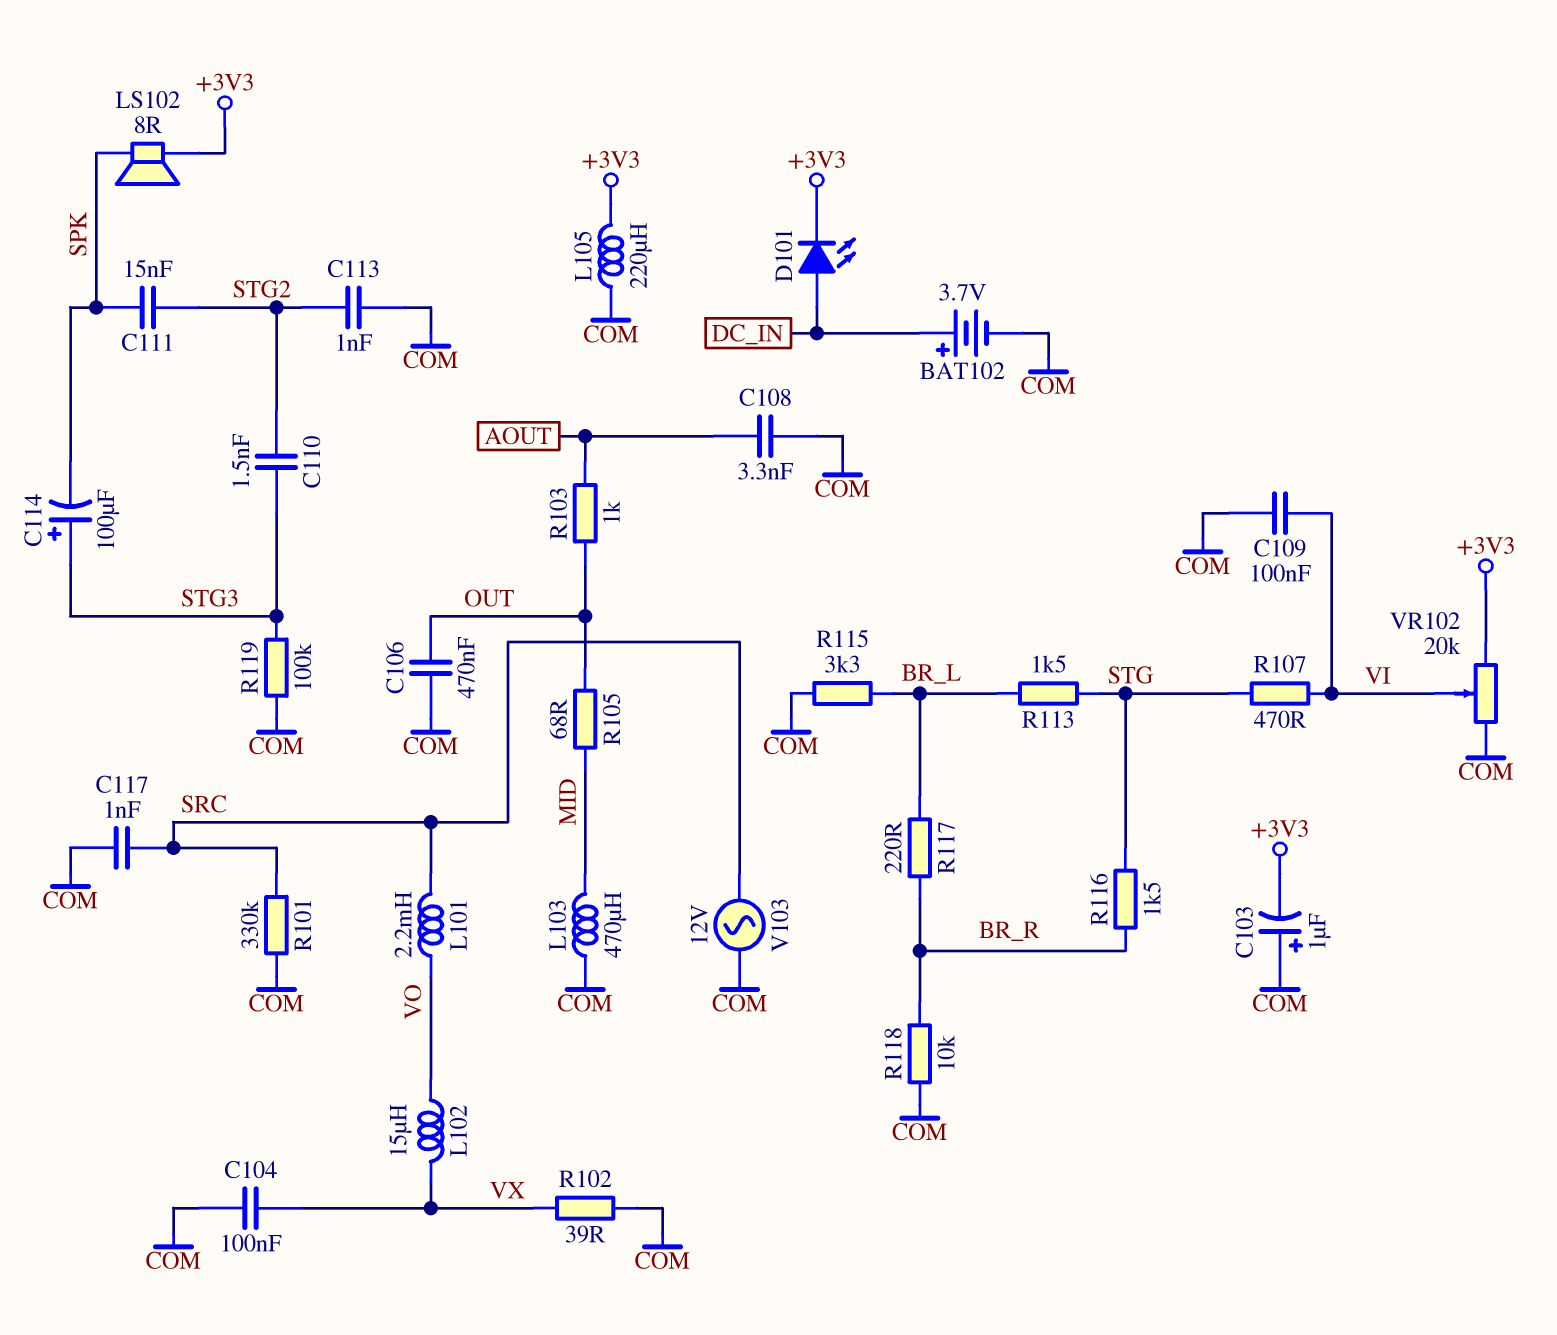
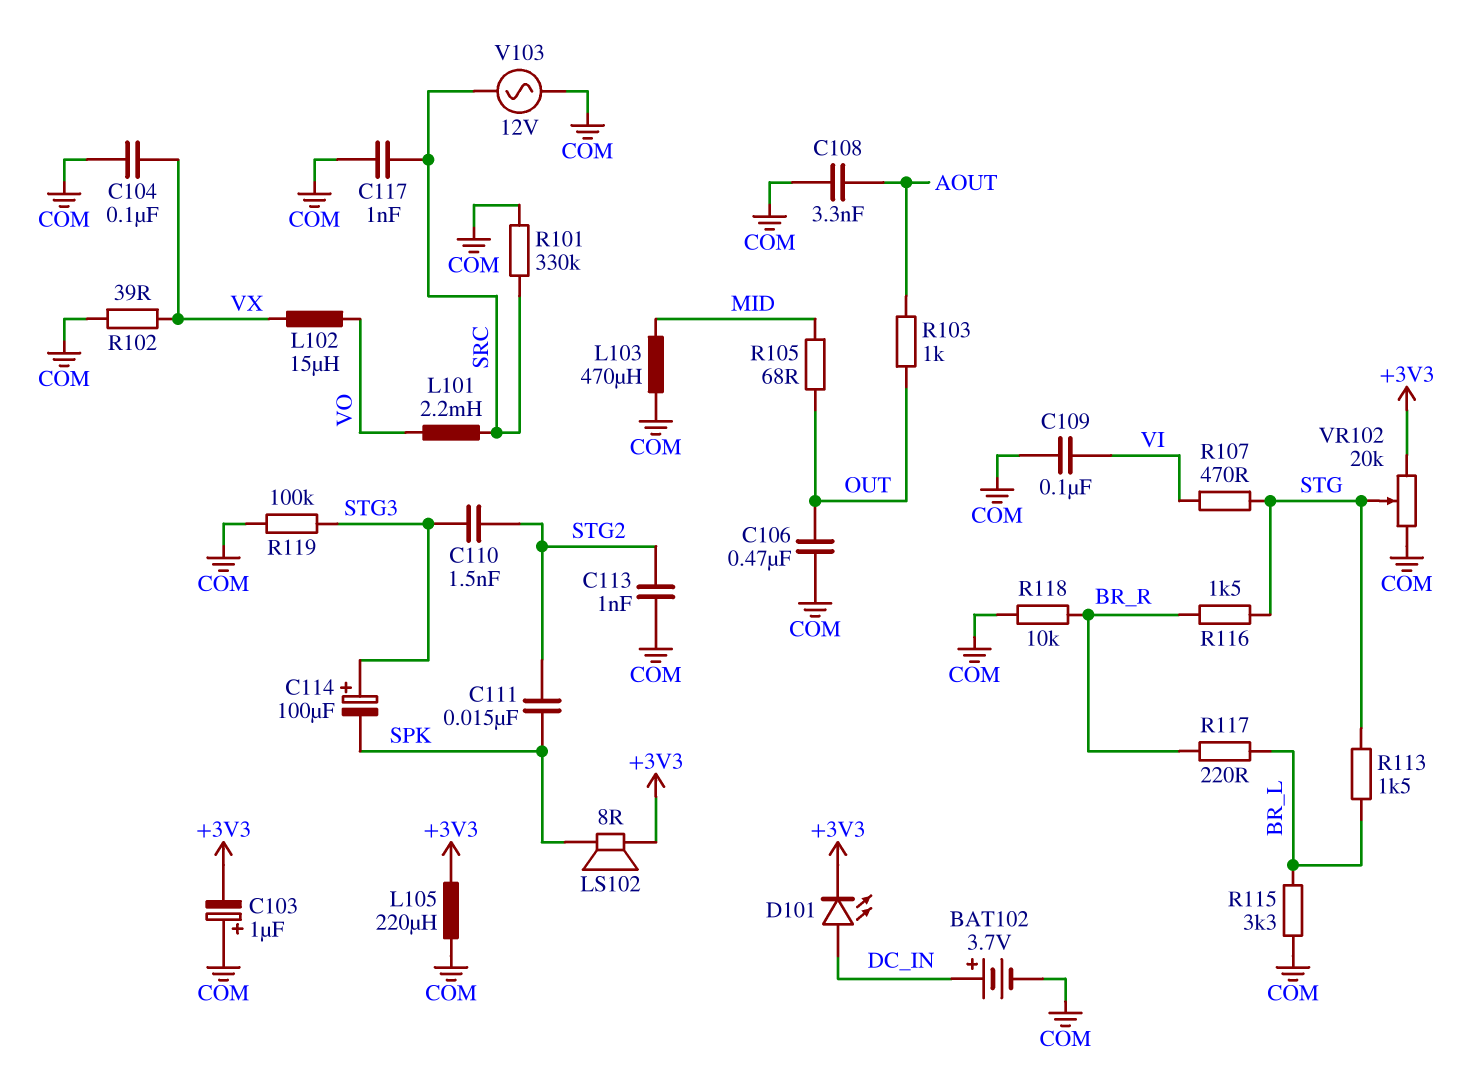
VR102: 20k (+3V3, COM, wiper VI) -> 20k (+3V3, COM, wiper STG)

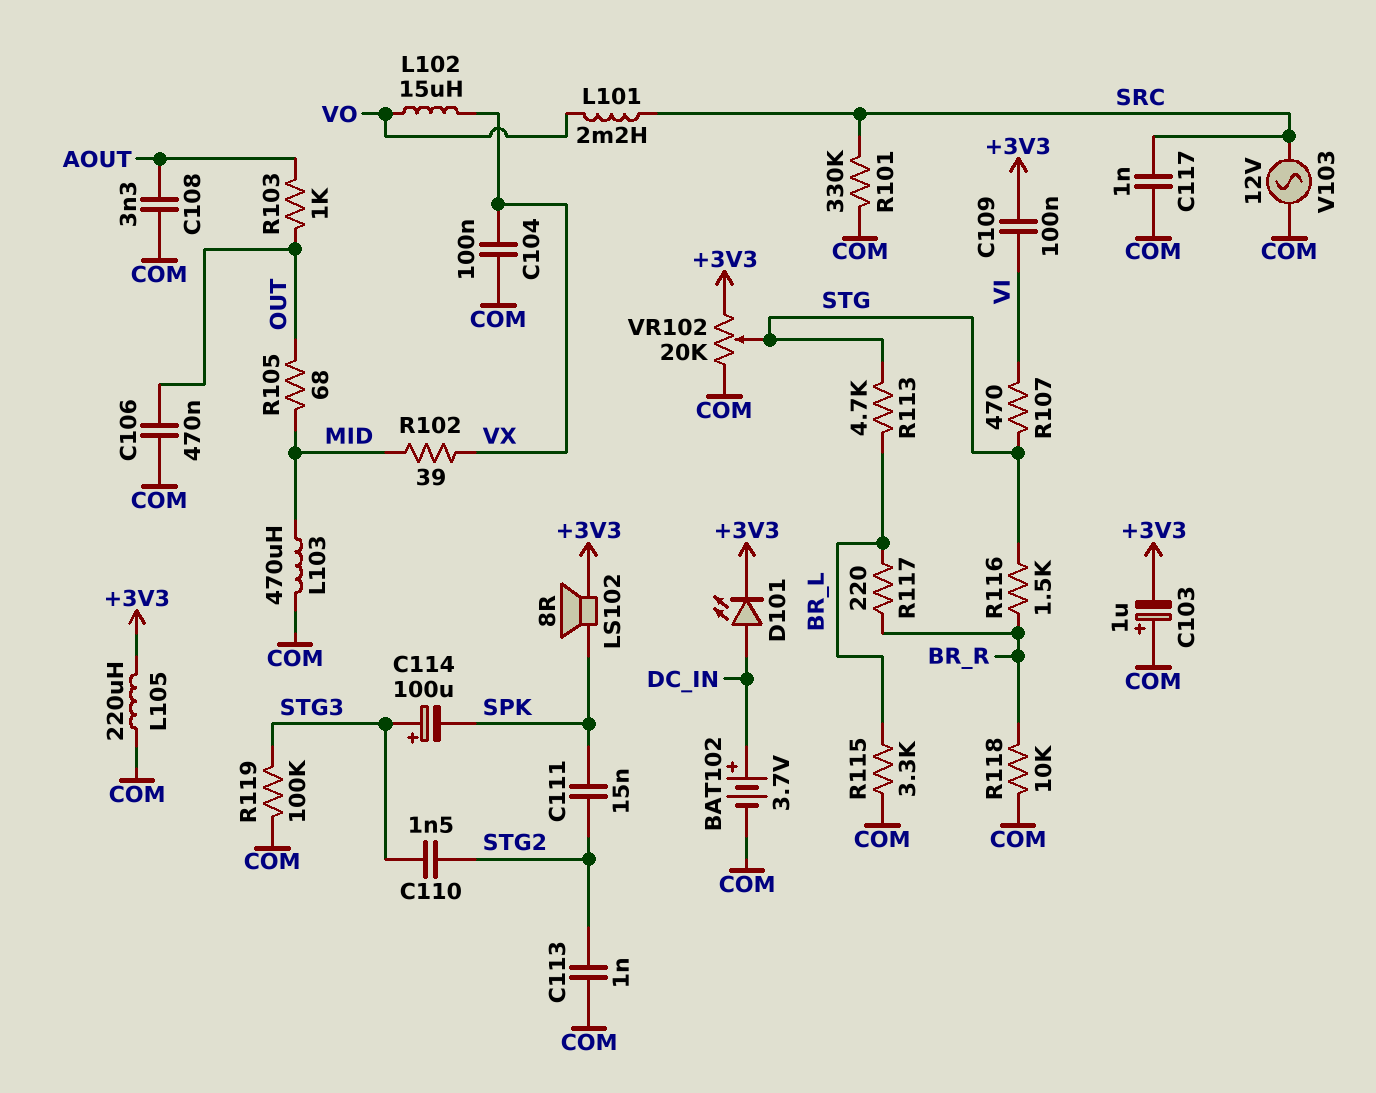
C109: 100nF (COM, VI) -> 100nF (+3V3, VI)
R102: 39 (COM, VX) -> 39 (MID, VX)
R113: 1.5k (BR_L, STG) -> 4.7k (BR_L, STG)

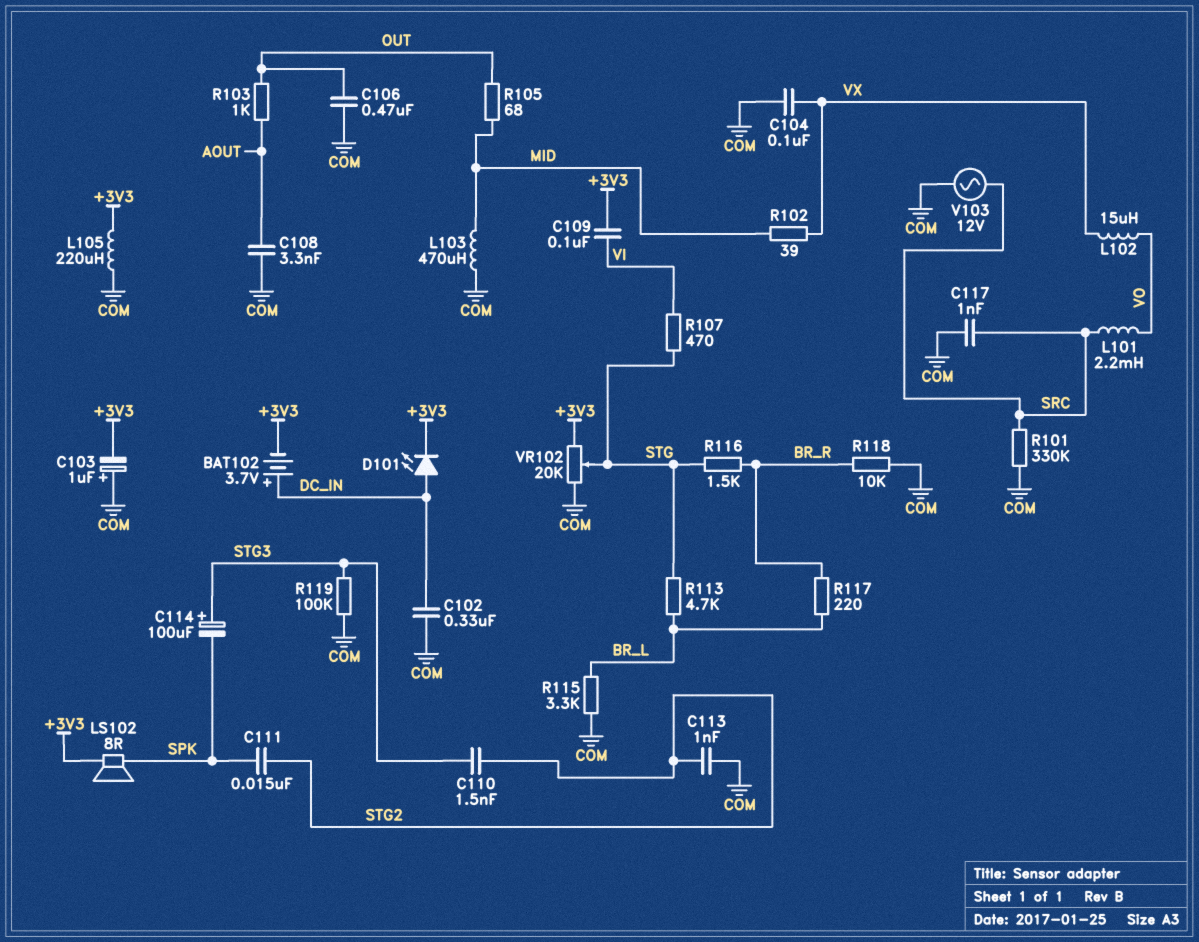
BAT102: 3.7V (plus DC_IN, minus COM) -> 3.7V (plus DC_IN, minus +3V3)
C102: none -> 330nF (COM, DC_IN)

